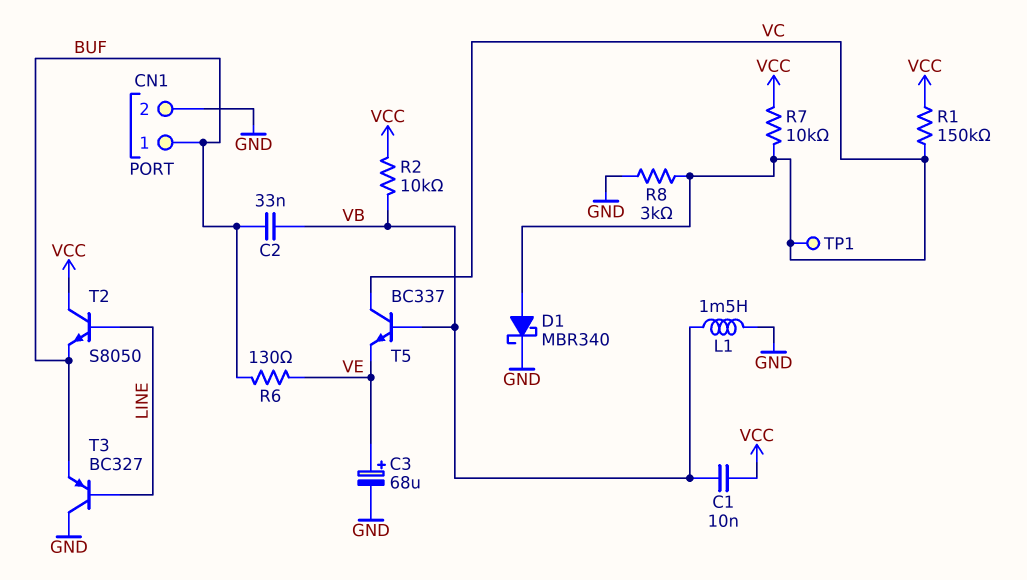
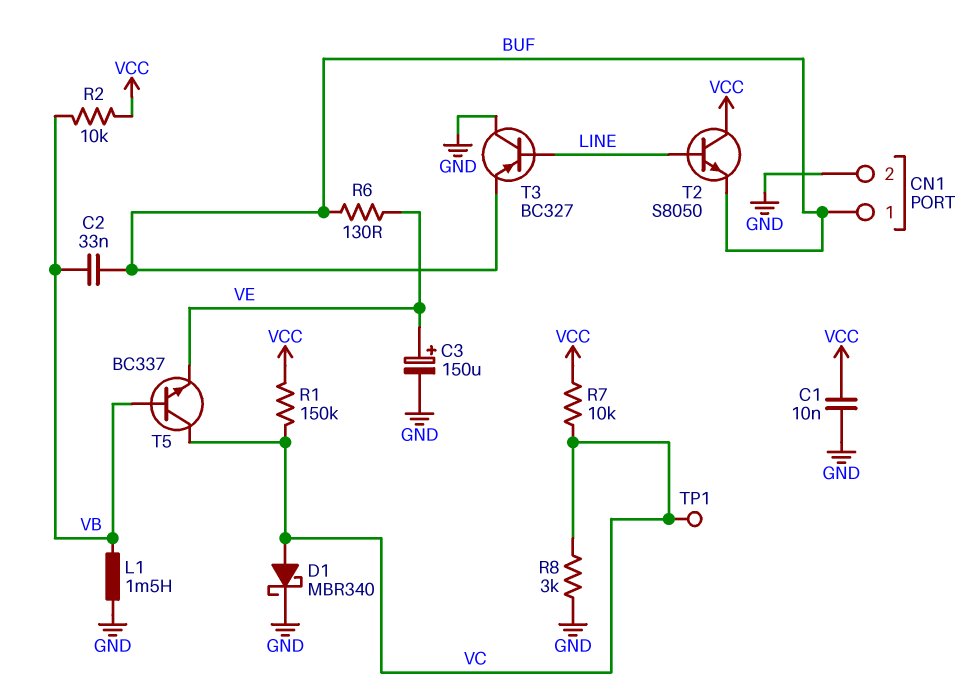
C1: 10nF (VB, VCC) -> 10nF (GND, VCC)
C3: 68uF (plus VE, minus GND) -> 150uF (plus VE, minus GND)

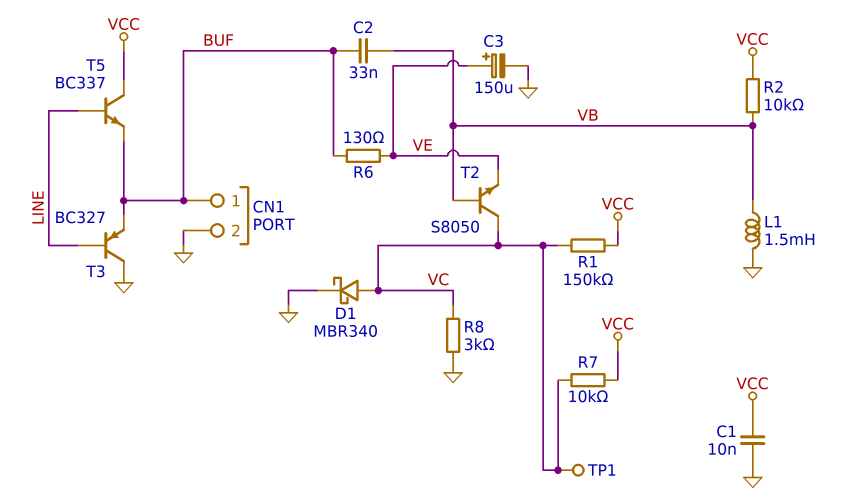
T2: NPN S8050 (B LINE, C VCC, E BUF) -> NPN S8050 (B VB, C VC, E VE)
T5: NPN BC337 (B VB, C VC, E VE) -> NPN BC337 (B LINE, C VCC, E BUF)

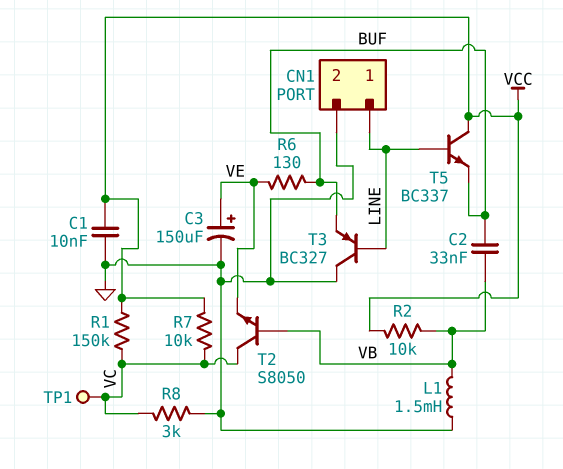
CN1 pin 1: BUF -> LINE
D1: schottky MBR340 (A VC, K GND) -> none

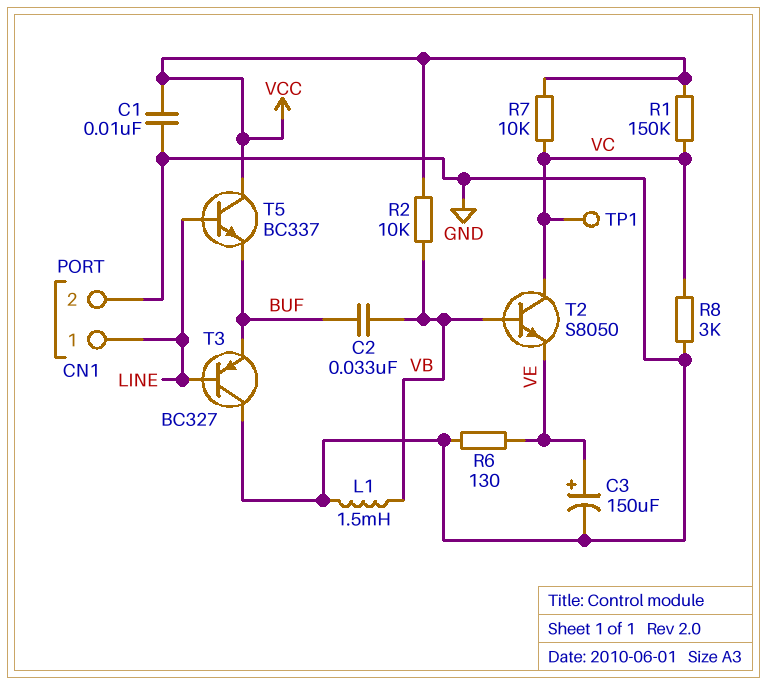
R6: 130 (BUF, VE) -> 130 (GND, VE)

